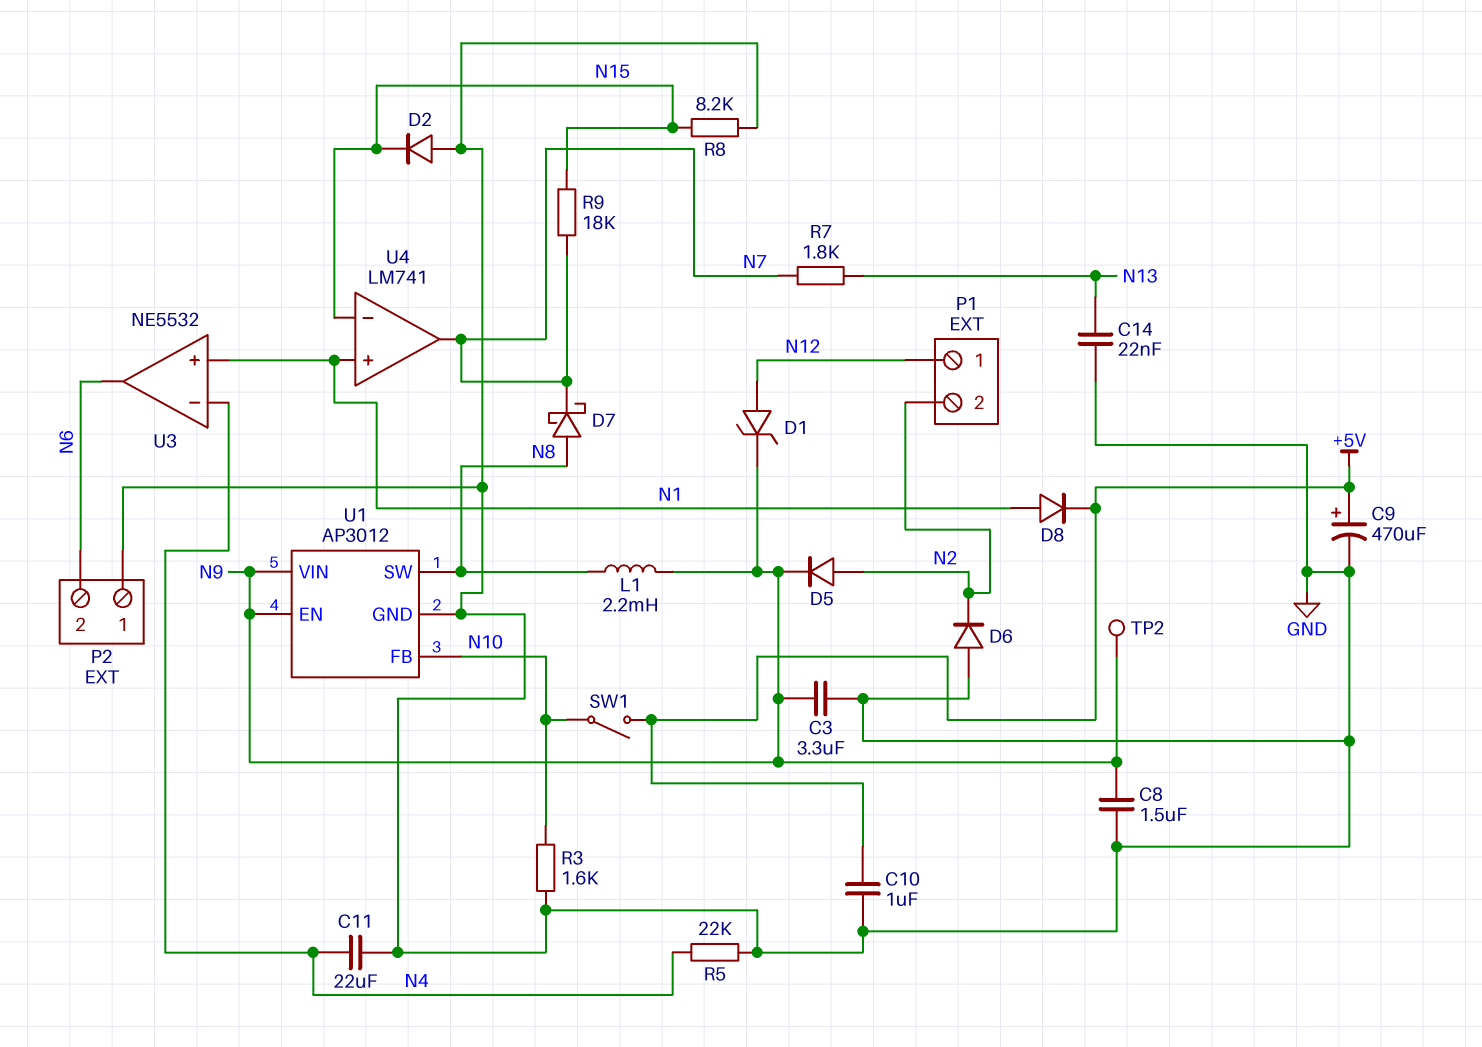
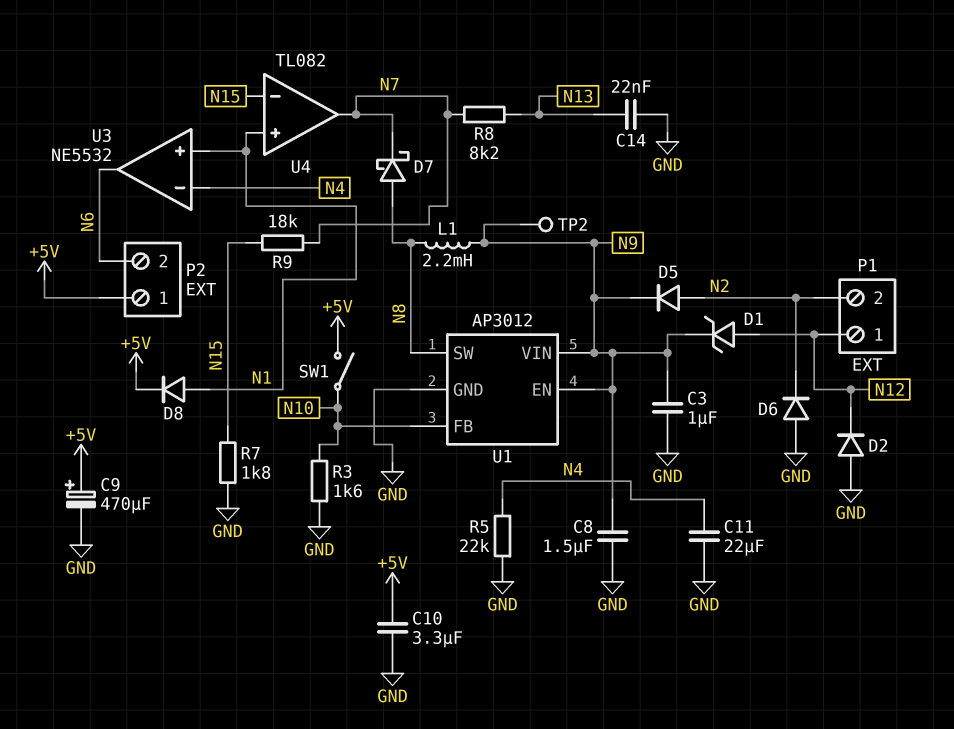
C3: 3.3uF (GND, N9) -> 1uF (GND, N9)
C10: 1uF (+5V, GND) -> 3.3uF (+5V, GND)
D2: diode (A GND, K N15) -> diode (A GND, K N12)
P2 pin 1: GND -> +5V
R7: 1.8k (N7, N13) -> 1.8k (GND, N15)
R8: 8.2k (GND, N15) -> 8.2k (N7, N13)
U4: LM741 -> TL082

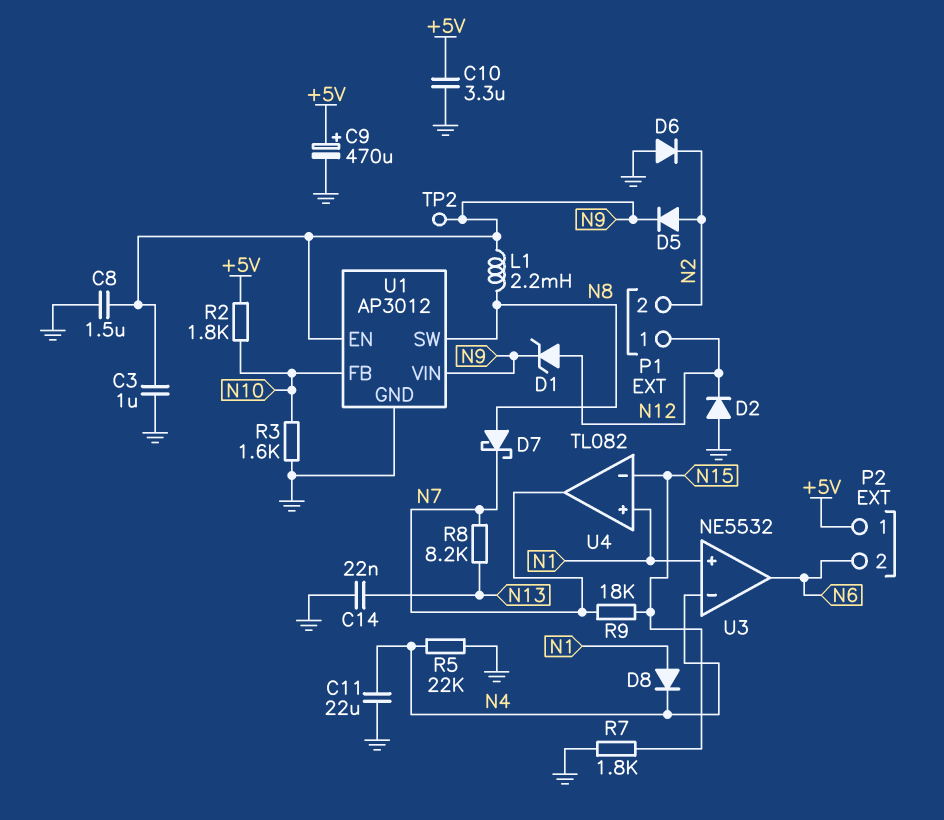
D8: diode (A N1, K +5V) -> diode (A N1, K N4)
R2: none -> 1.8k (+5V, N10)
SW1: switch (+5V, N10) -> none

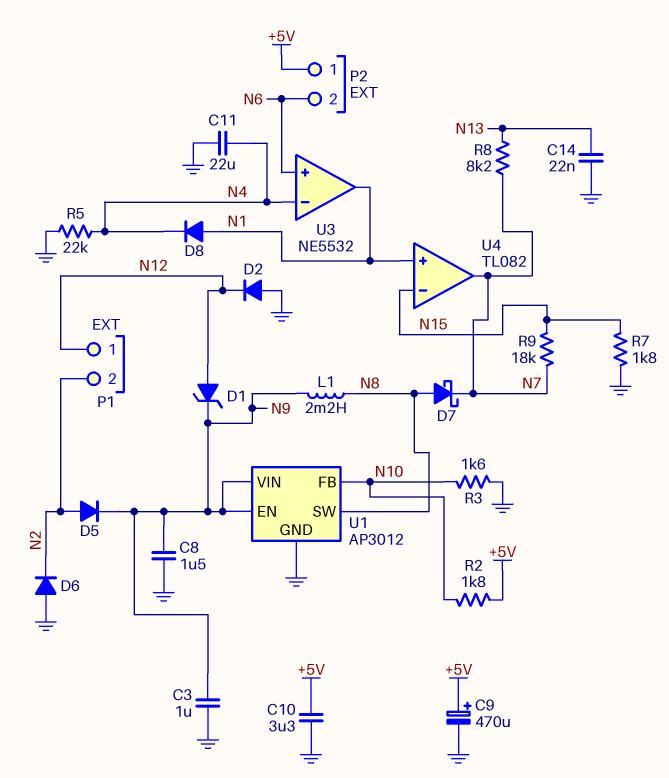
TP2: test point (N9) -> none
U3 pin in+: N1 -> N6
U3 pin out: N6 -> N1

